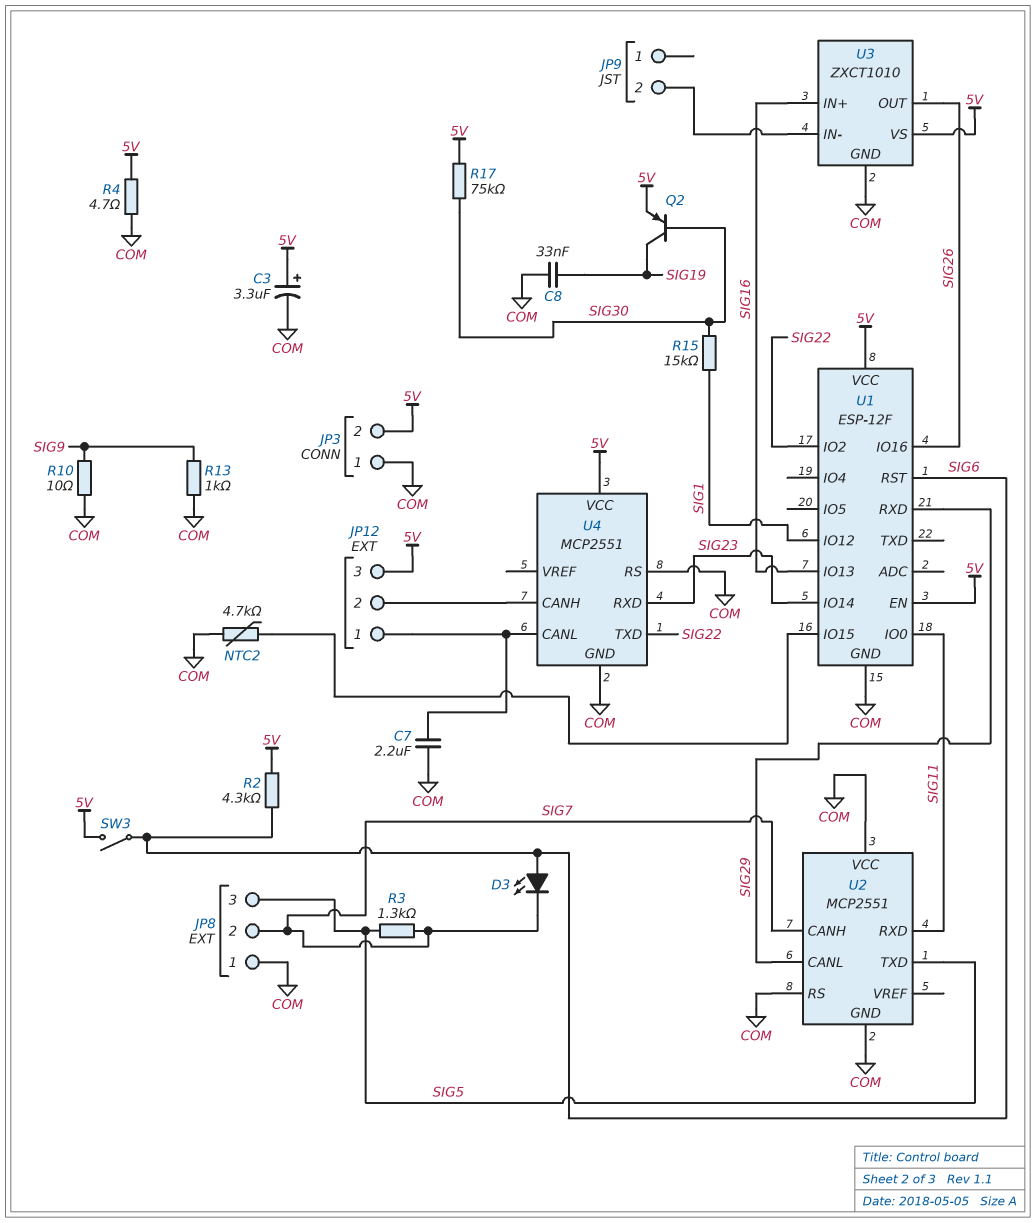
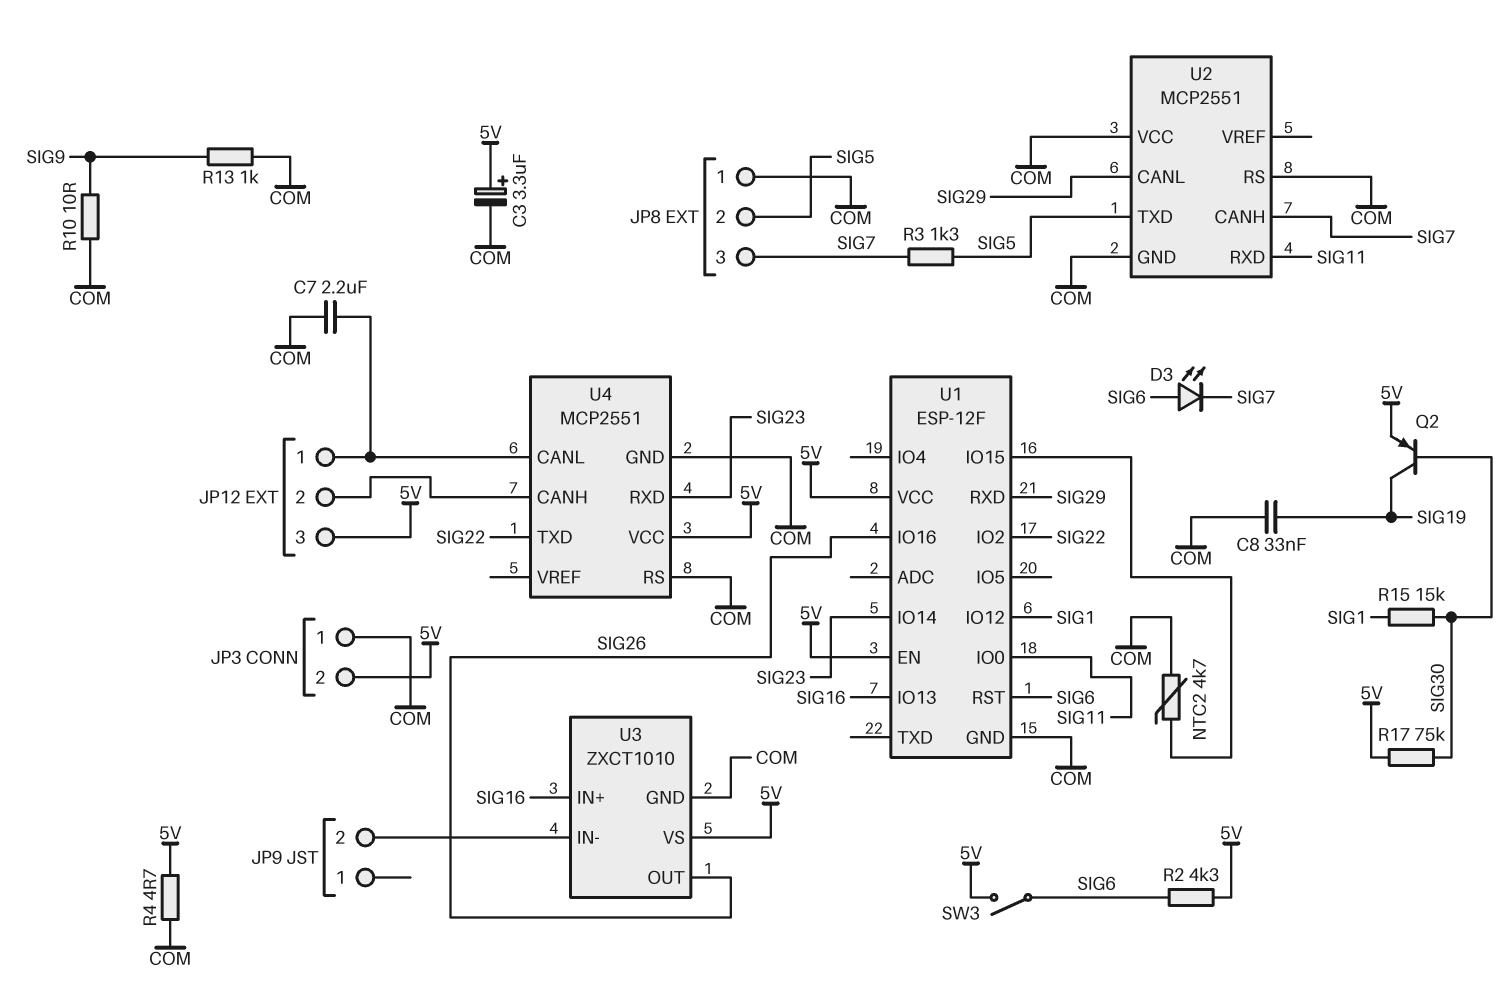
JP8 pin 2: SIG7 -> SIG5
JP8 pin 3: SIG5 -> SIG7

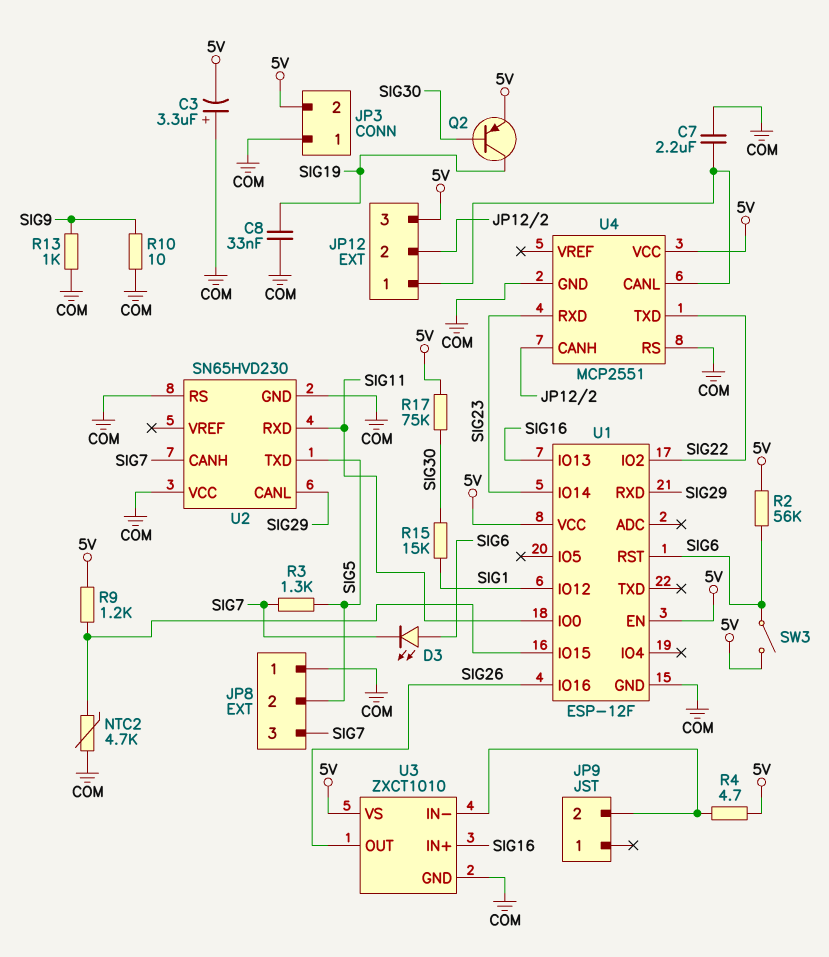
C3: 3.3uF (plus 5V, minus COM) -> 3.3uF (plus COM, minus 5V)
R2: 4.3k (5V, SIG6) -> 56k (5V, SIG6)
R4: 4.7 (5V, COM) -> 4.7 (5V, JP9/2)
R9: none -> 1.2k (5V, U1/IO15)
U2: MCP2551 -> SN65HVD230

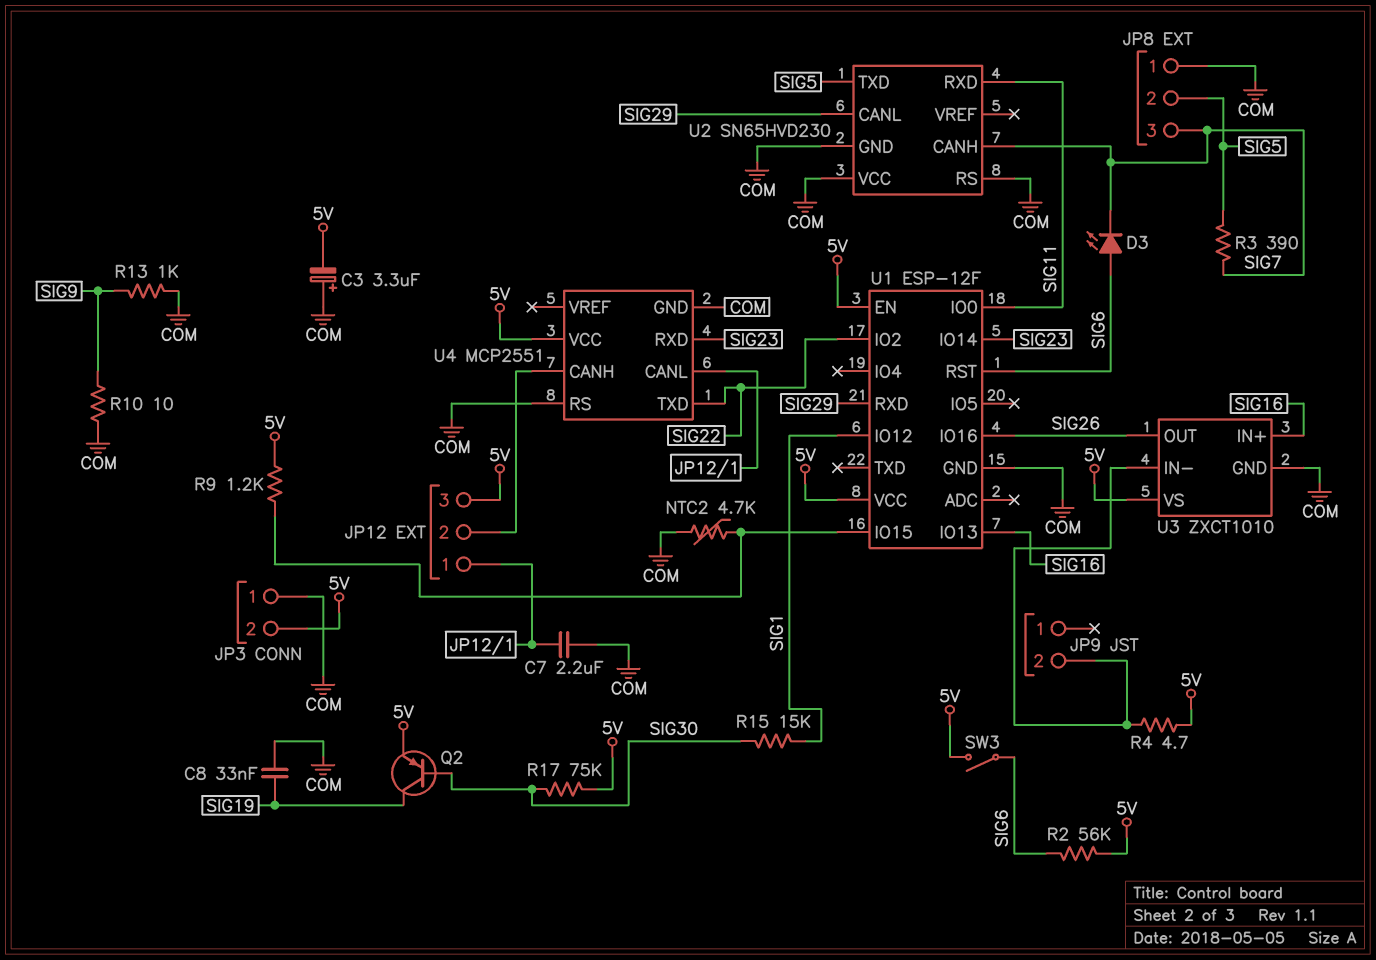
R3: 1.3k (SIG5, SIG7) -> 390 (SIG5, SIG7)

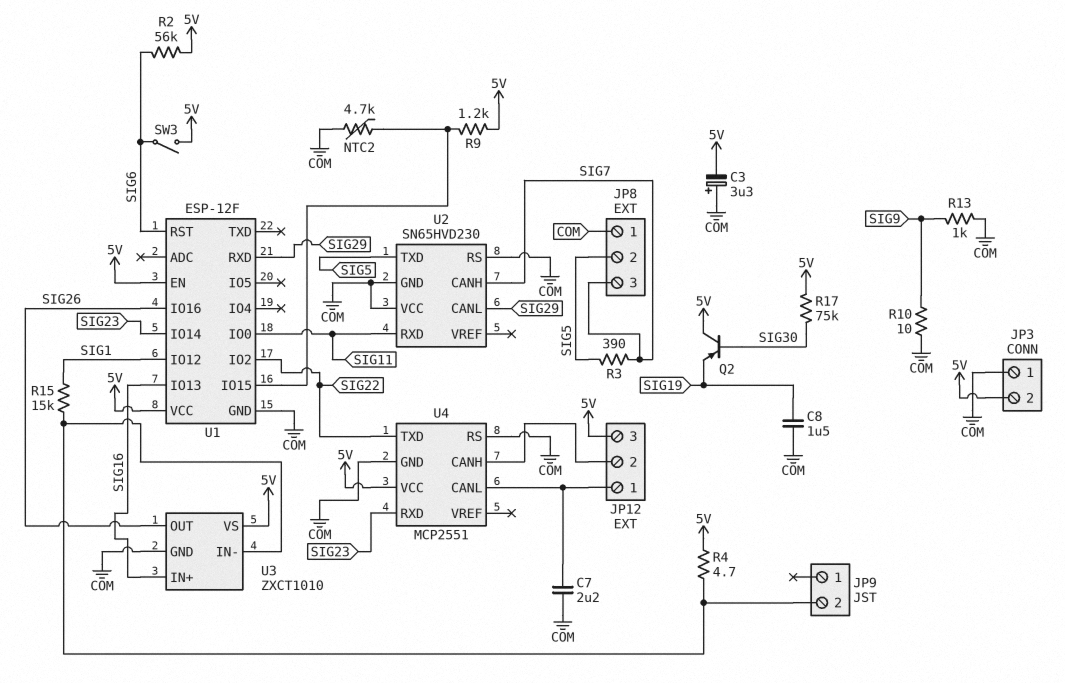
C8: 33nF (COM, SIG19) -> 1.5uF (COM, SIG19)
D3: LED (A SIG6, K SIG7) -> none
Q2: PNP (B SIG30, C SIG19, E 5V) -> PNP (B SIG30, C 5V, E SIG19)
R15: 15k (SIG1, SIG30) -> 15k (JP9/2, SIG1)

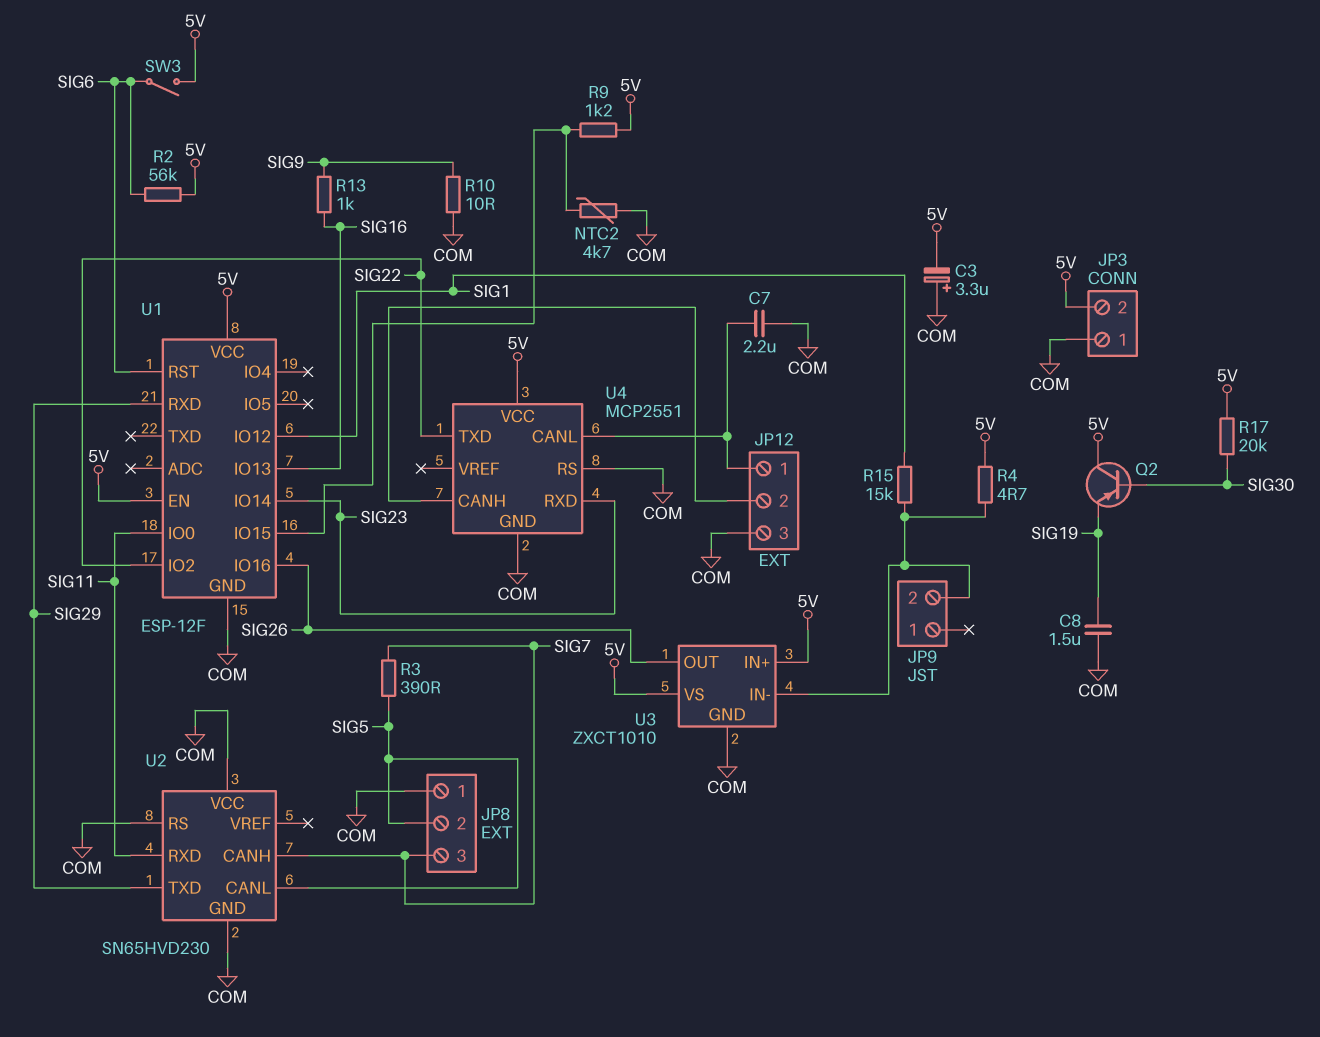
JP12 pin 3: 5V -> COM
R13: 1k (COM, SIG9) -> 1k (SIG9, SIG16)
R17: 75k (5V, SIG30) -> 20k (5V, SIG30)
U2 pin CANL: SIG29 -> SIG5
U2 pin TXD: SIG5 -> SIG29
U3 pin IN+: SIG16 -> 5V

